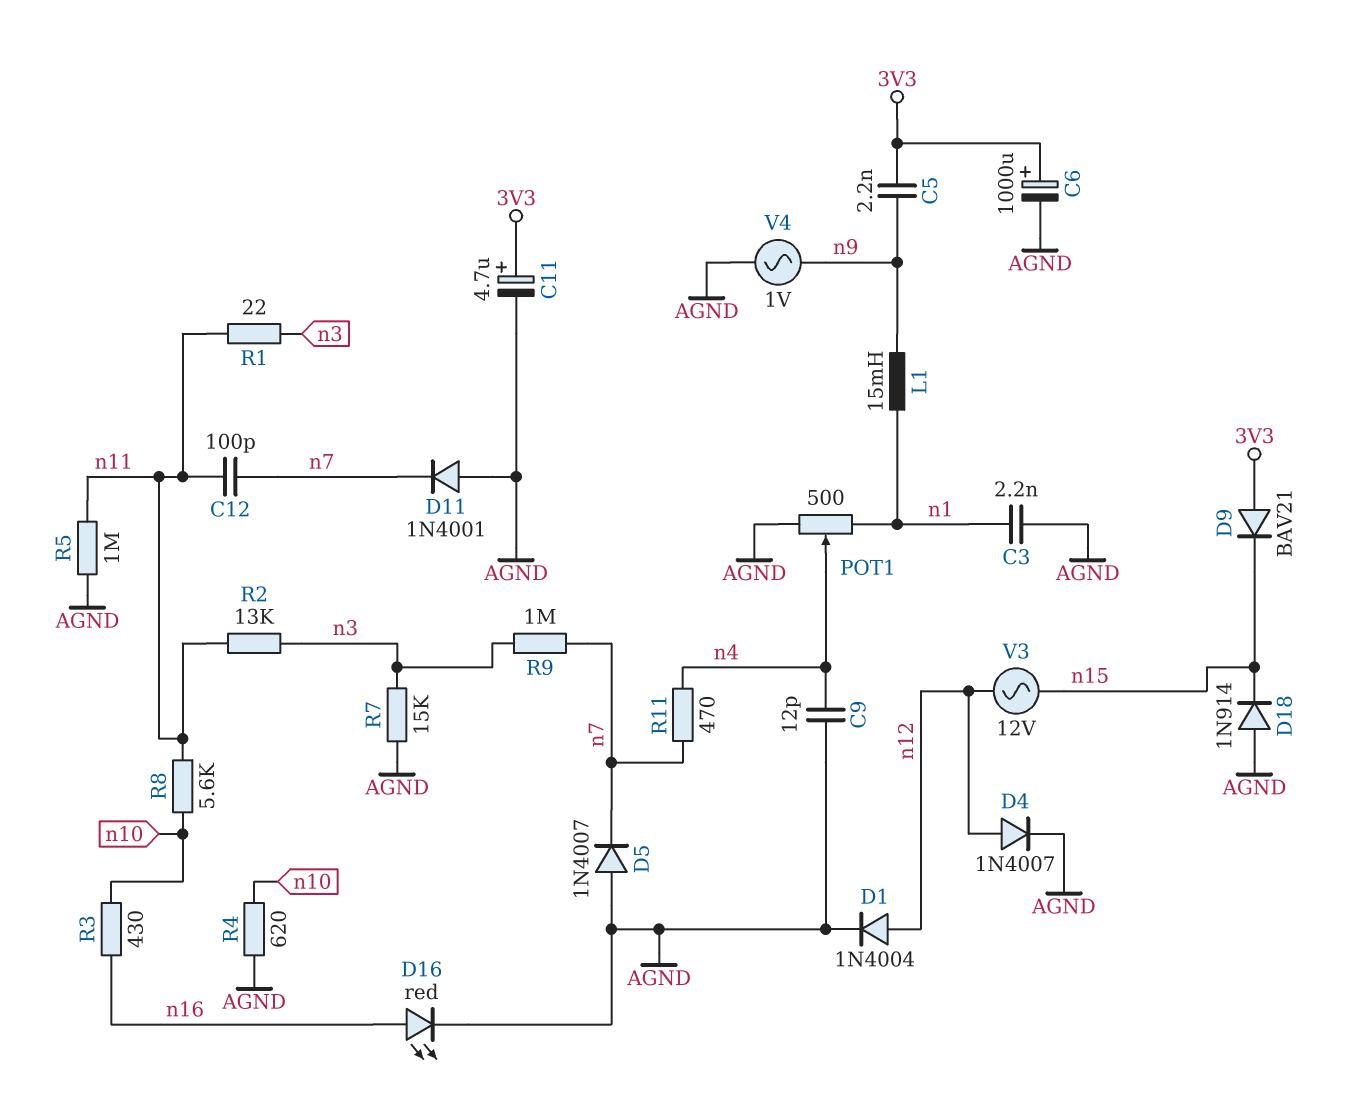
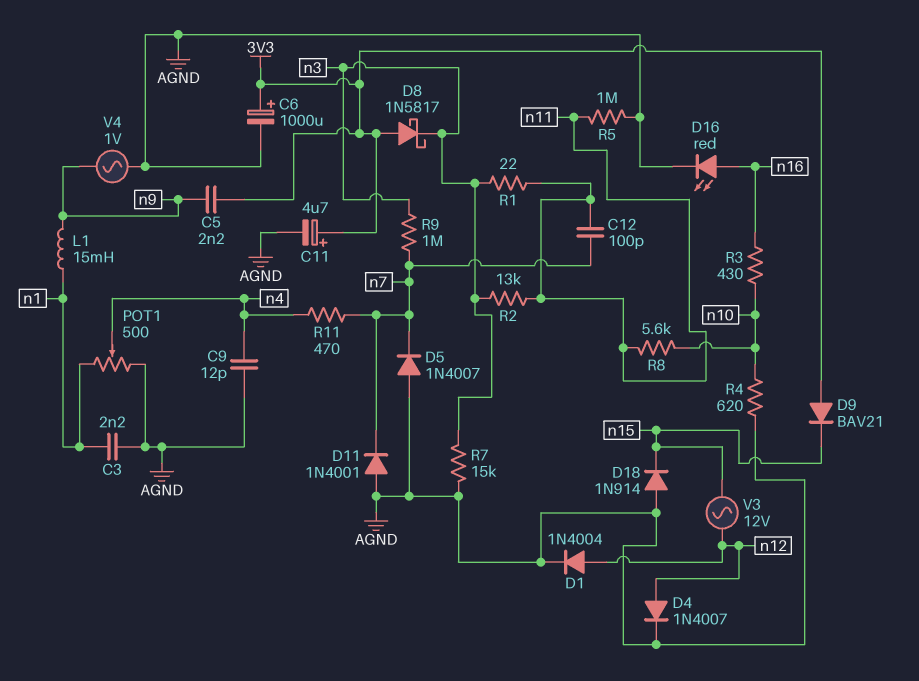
D8: none -> schottky 1N5817 (A 3V3, K n3)

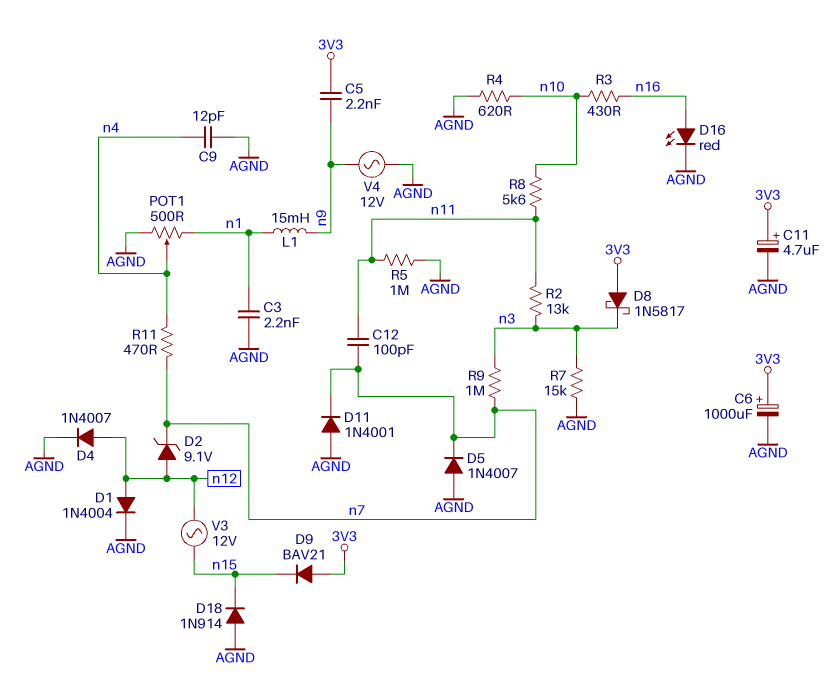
D2: none -> zener 9.1V (A n12, K n7)
R1: 22 (n3, n11) -> none
V4: AC 1V (AGND, n9) -> AC 12V (AGND, n9)

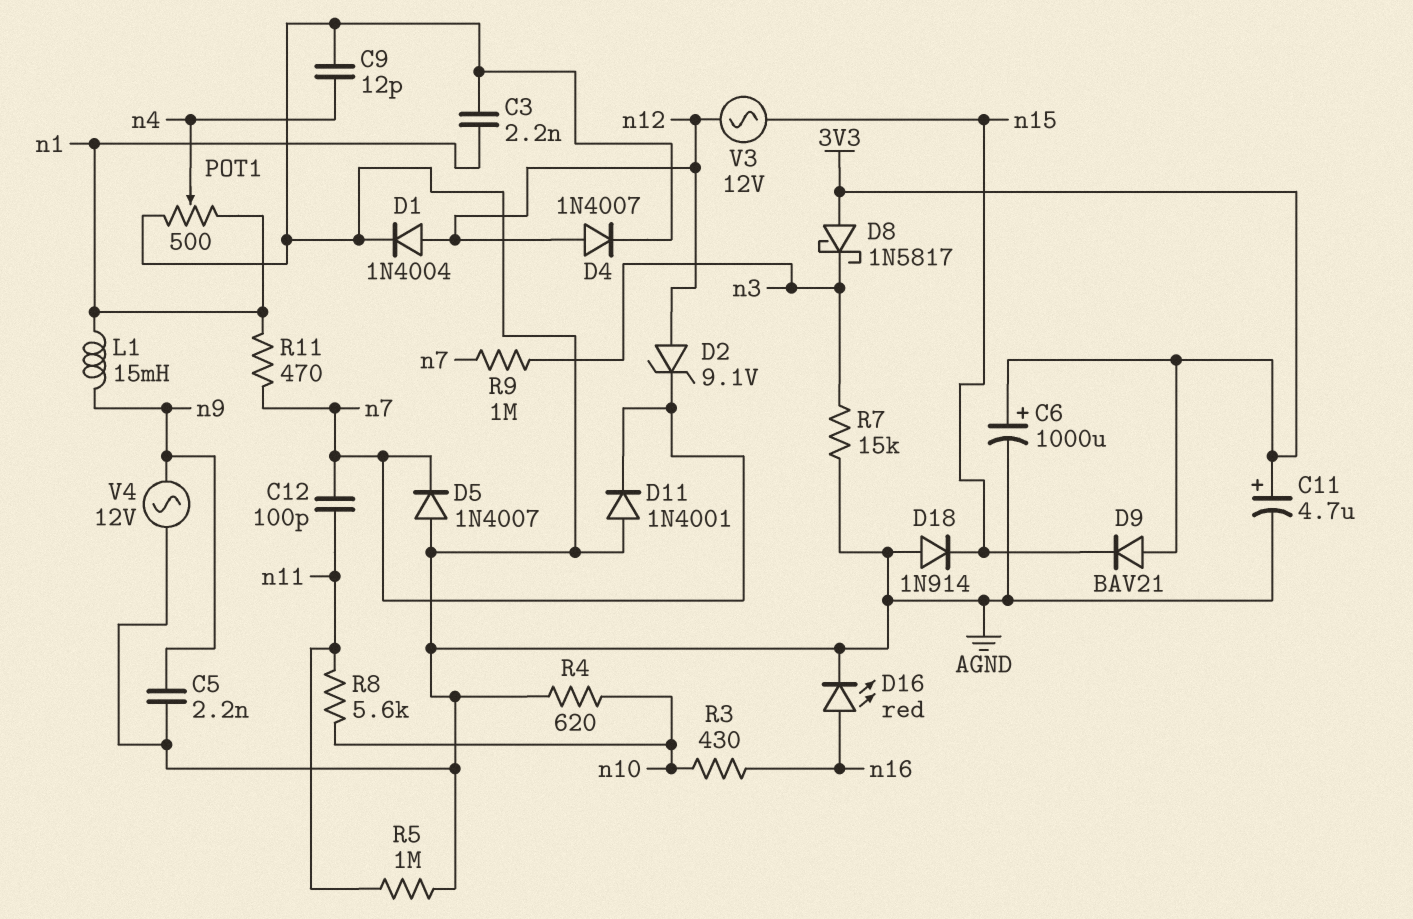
C5: 2.2nF (3V3, n9) -> 2.2nF (AGND, n9)
R2: 13k (n3, n11) -> none
R11: 470 (n4, n7) -> 470 (n1, n7)

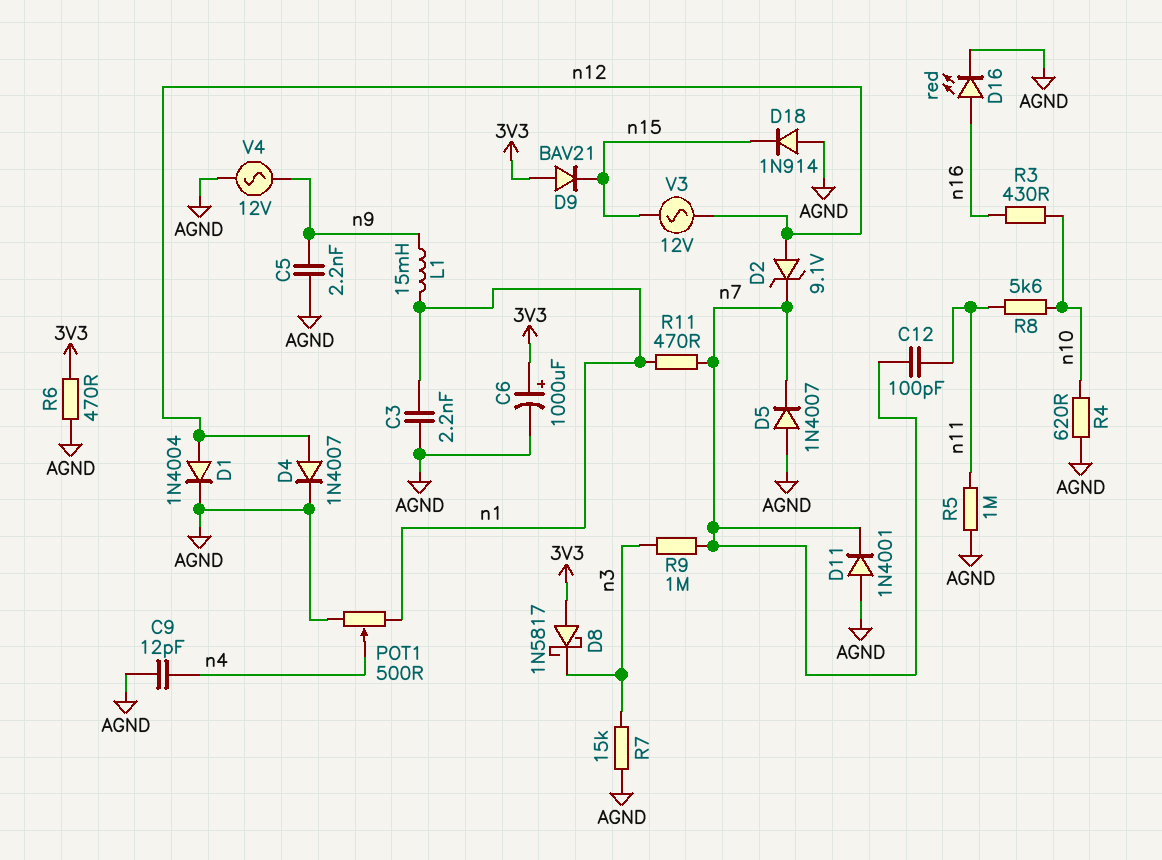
C11: 4.7uF (plus 3V3, minus AGND) -> none
R6: none -> 470 (3V3, AGND)

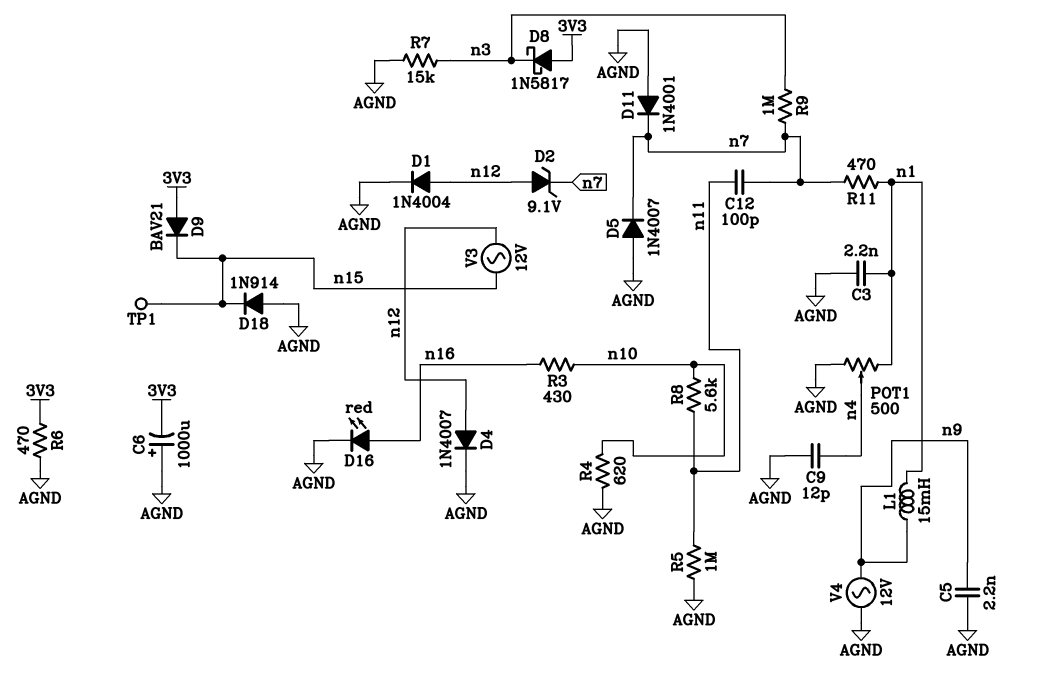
C6: 1000uF (plus 3V3, minus AGND) -> 1000uF (plus AGND, minus 3V3)
TP1: none -> test point (n15)

